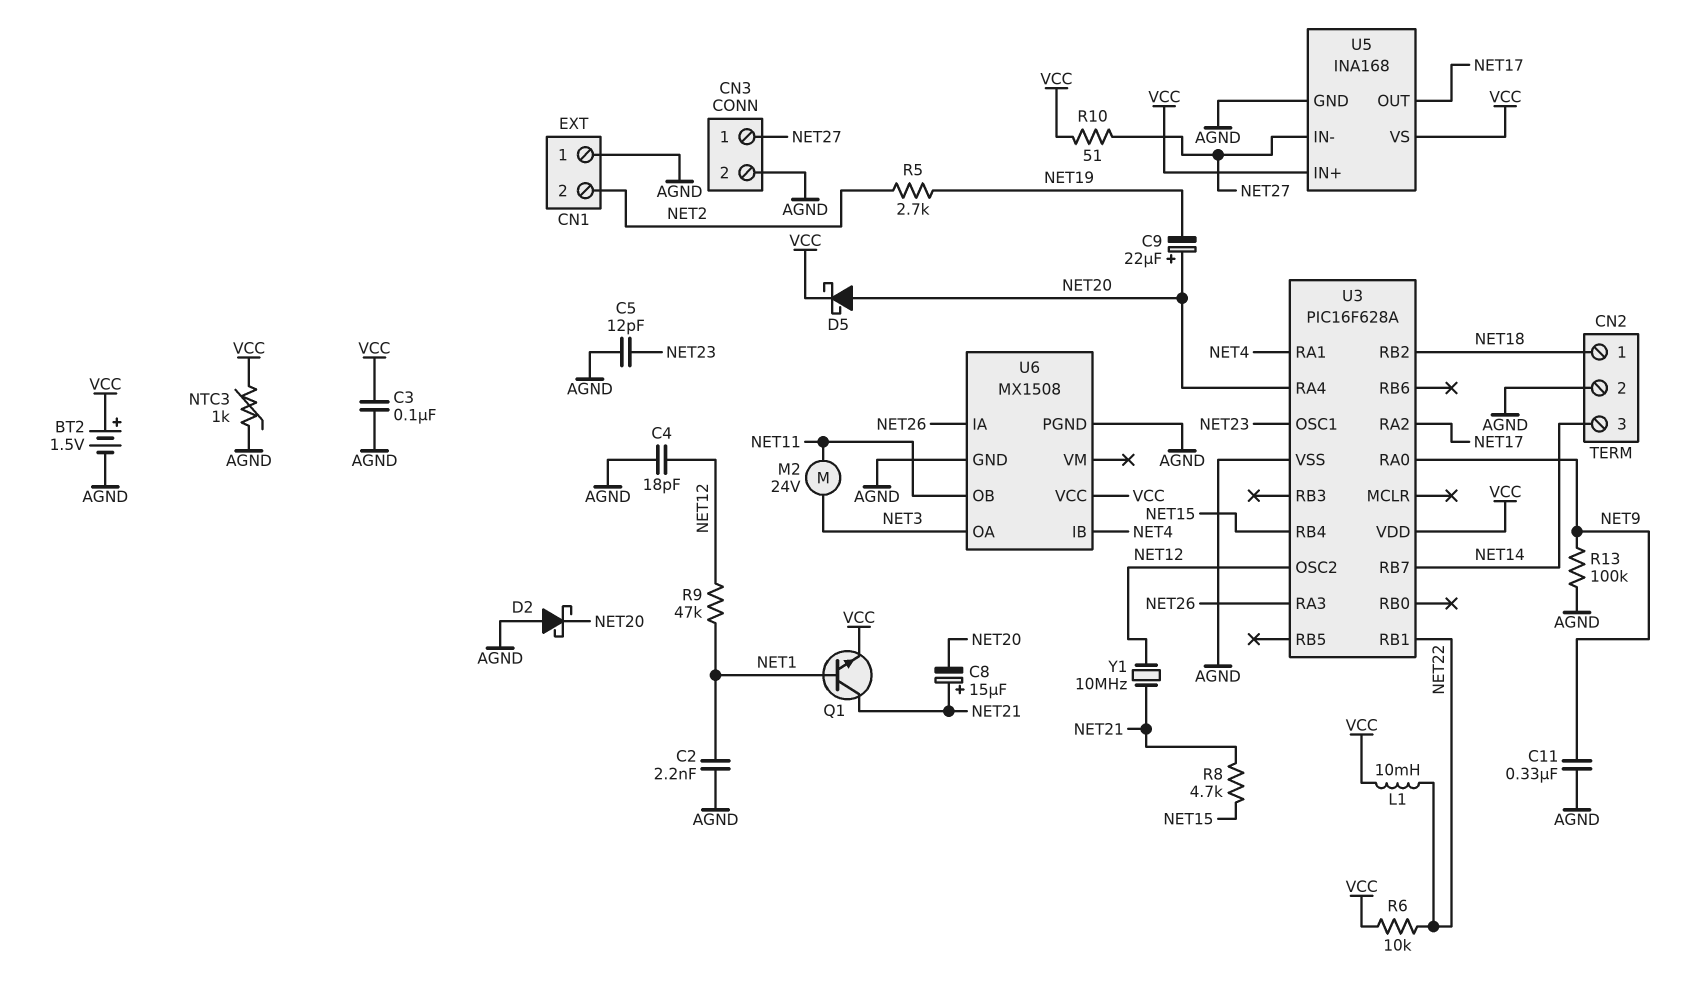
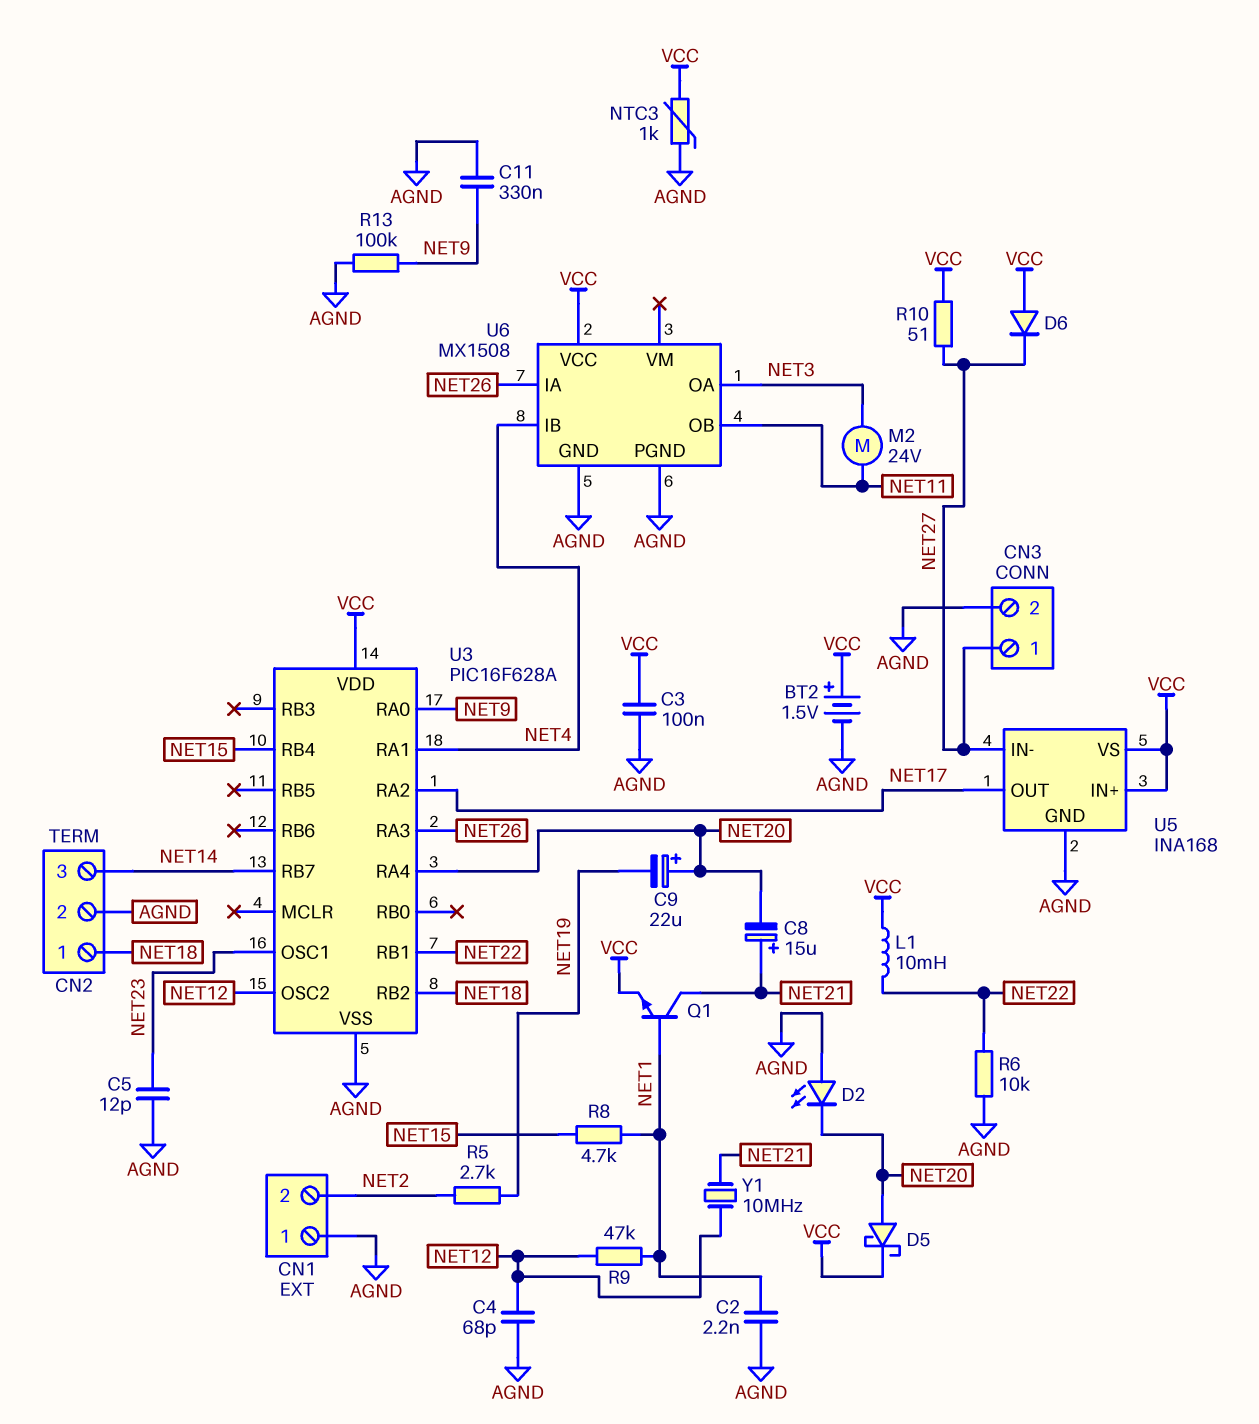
C4: 18pF (AGND, NET12) -> 68pF (AGND, NET12)
D2: schottky (A AGND, K NET20) -> LED (A AGND, K NET20)
D6: none -> diode (A VCC, K NET27)
R6: 10k (NET22, VCC) -> 10k (AGND, NET22)
R8: 4.7k (NET15, NET21) -> 4.7k (NET1, NET15)

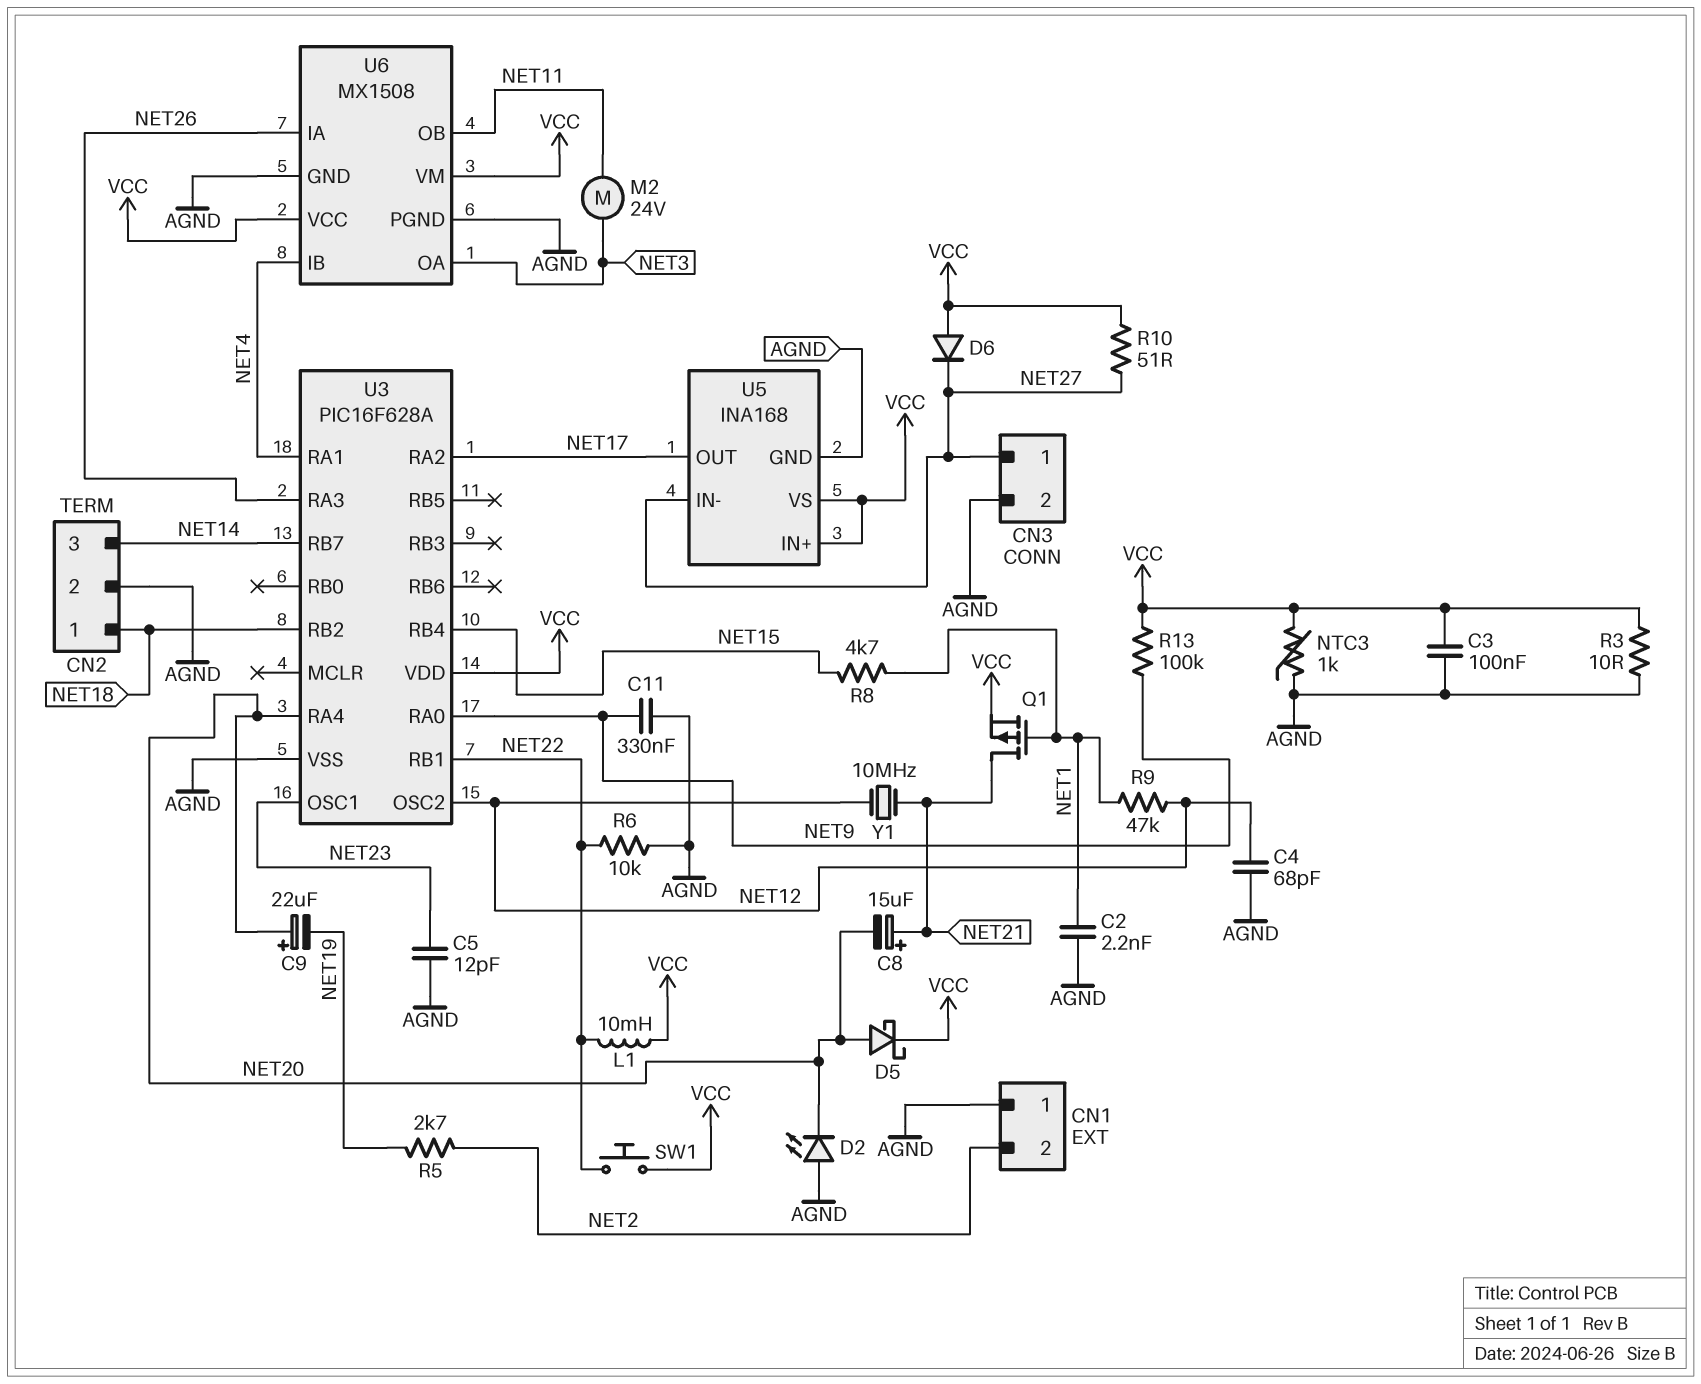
BT2: 1.5V (plus VCC, minus AGND) -> none
Q1: NPN (B NET1, C NET21, E VCC) -> PMOS (G NET1, D NET21, S VCC)
R3: none -> 10 (AGND, VCC)
R13: 100k (AGND, NET9) -> 100k (NET9, VCC)
SW1: none -> button (NET22, VCC)
U6 pin VM: none -> VCC

